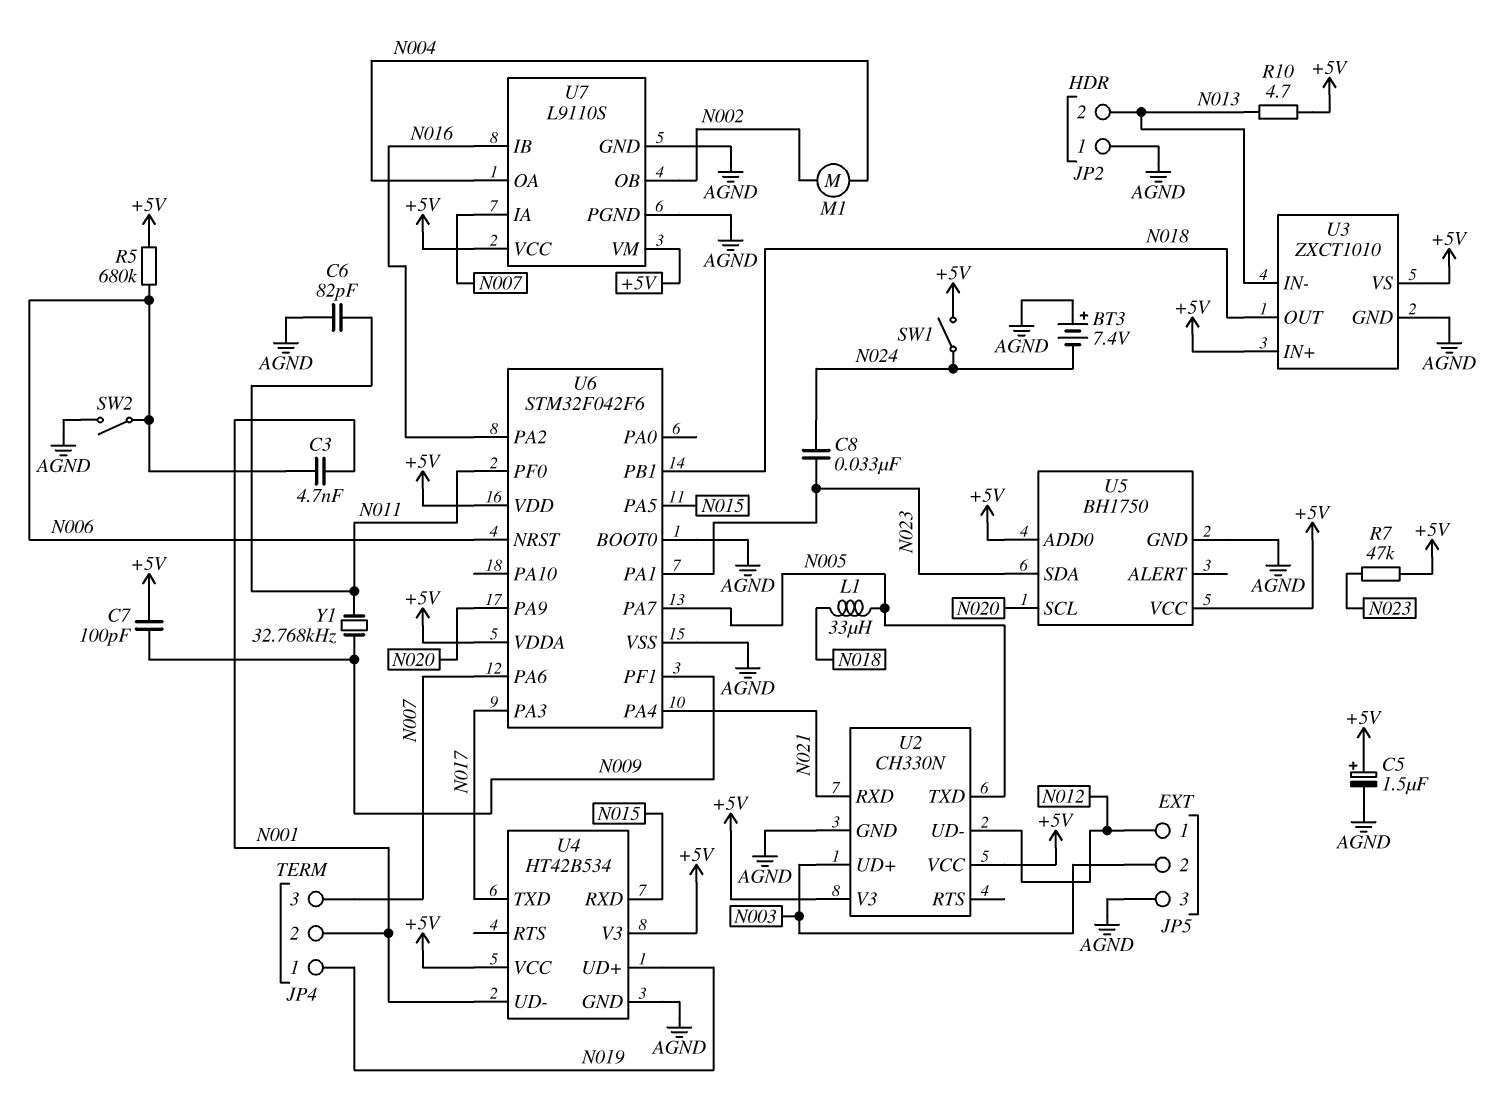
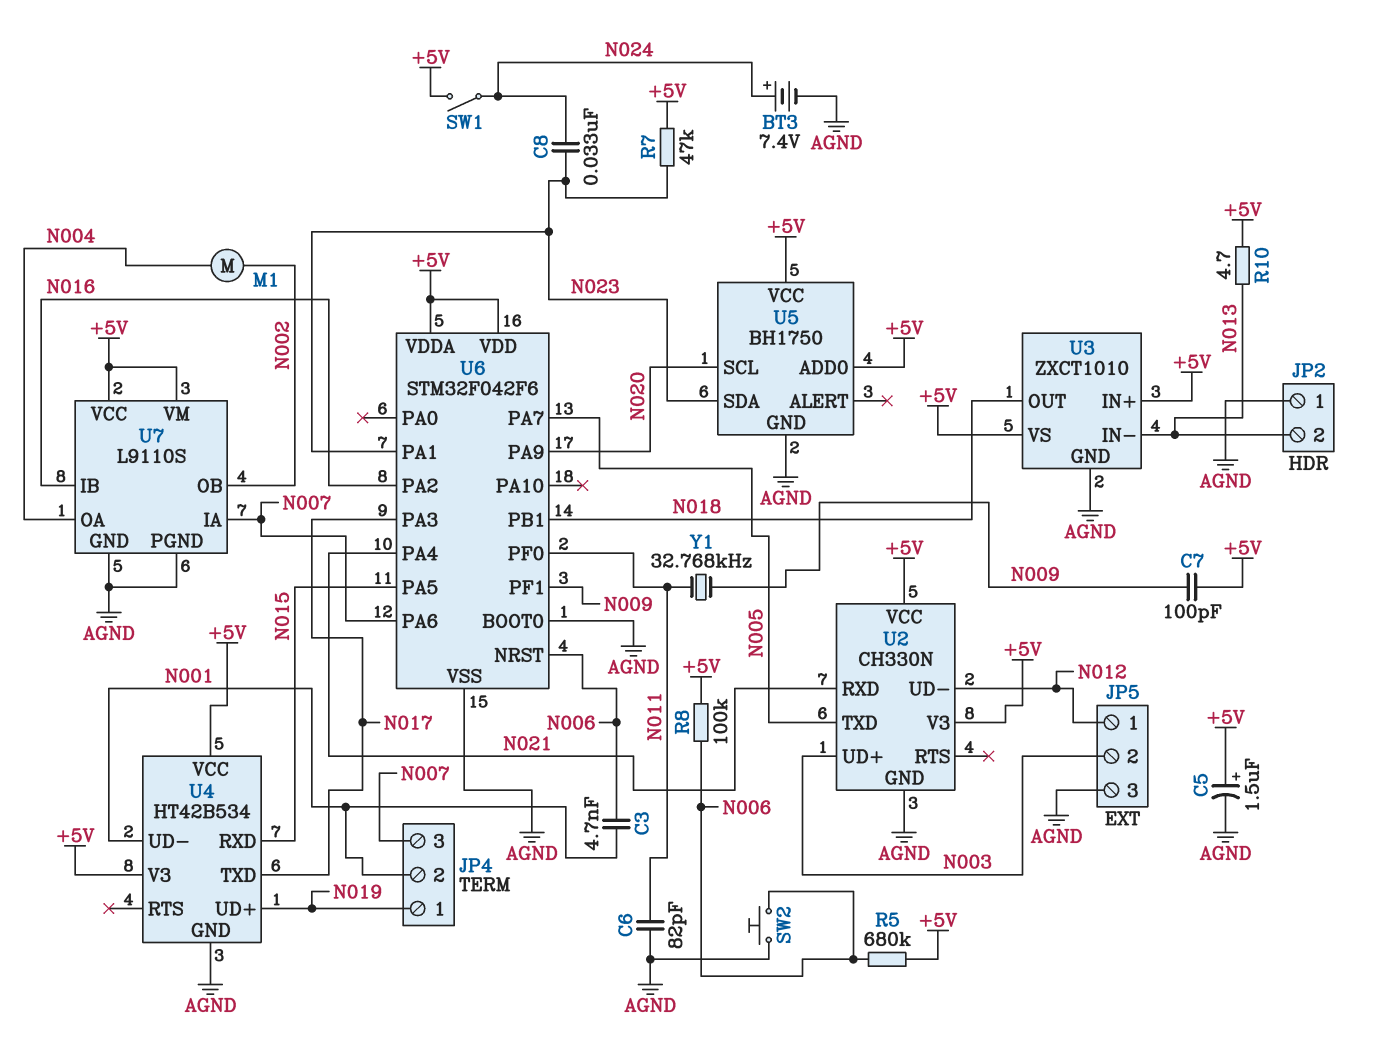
BT3: 7.4V (plus AGND, minus N024) -> 7.4V (plus N024, minus AGND)
L1: 33uH (N005, N018) -> none
R8: none -> 100k (+5V, N006)
SW2: switch (AGND, N006) -> button (AGND, N006)

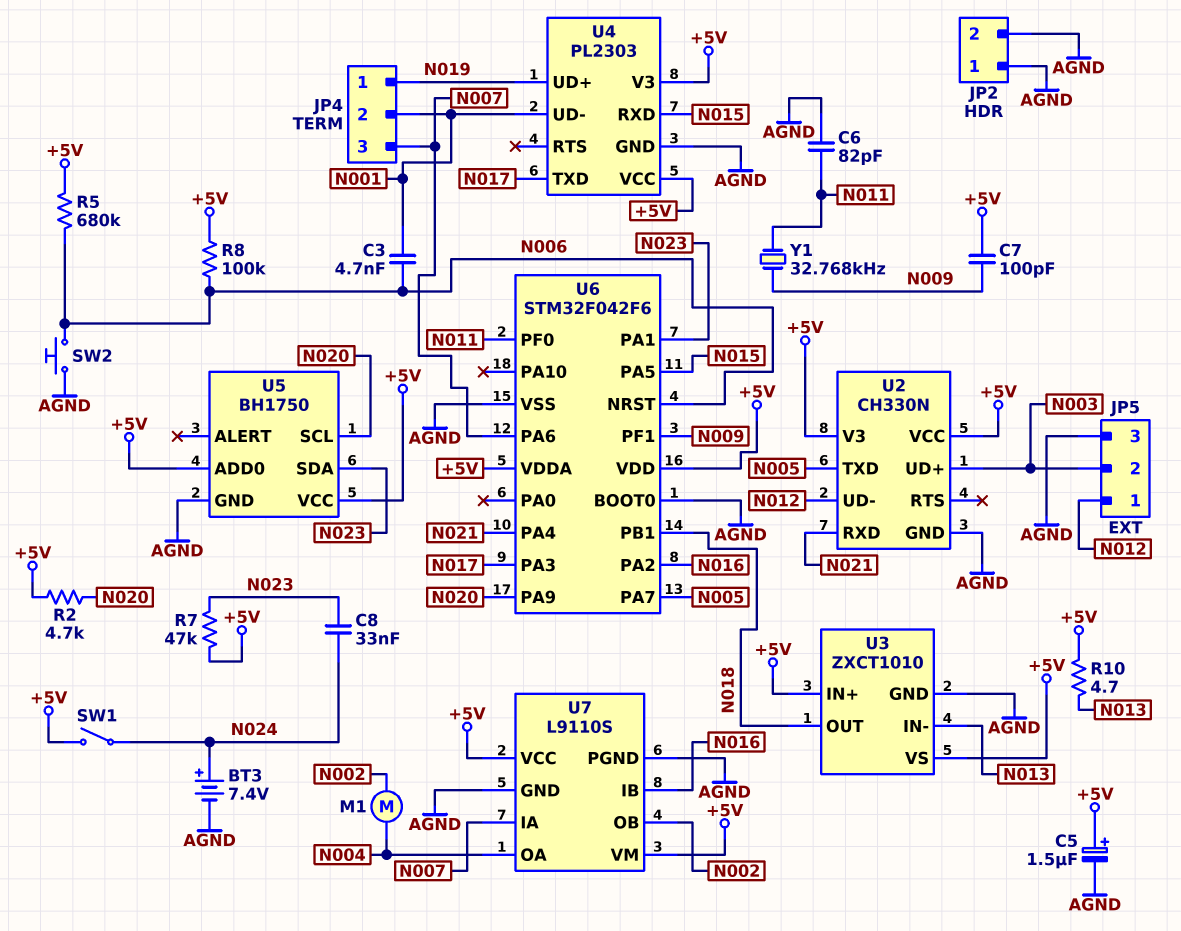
JP2 pin 2: N013 -> AGND
R2: none -> 4.7k (+5V, N020)
U4: HT42B534 -> PL2303

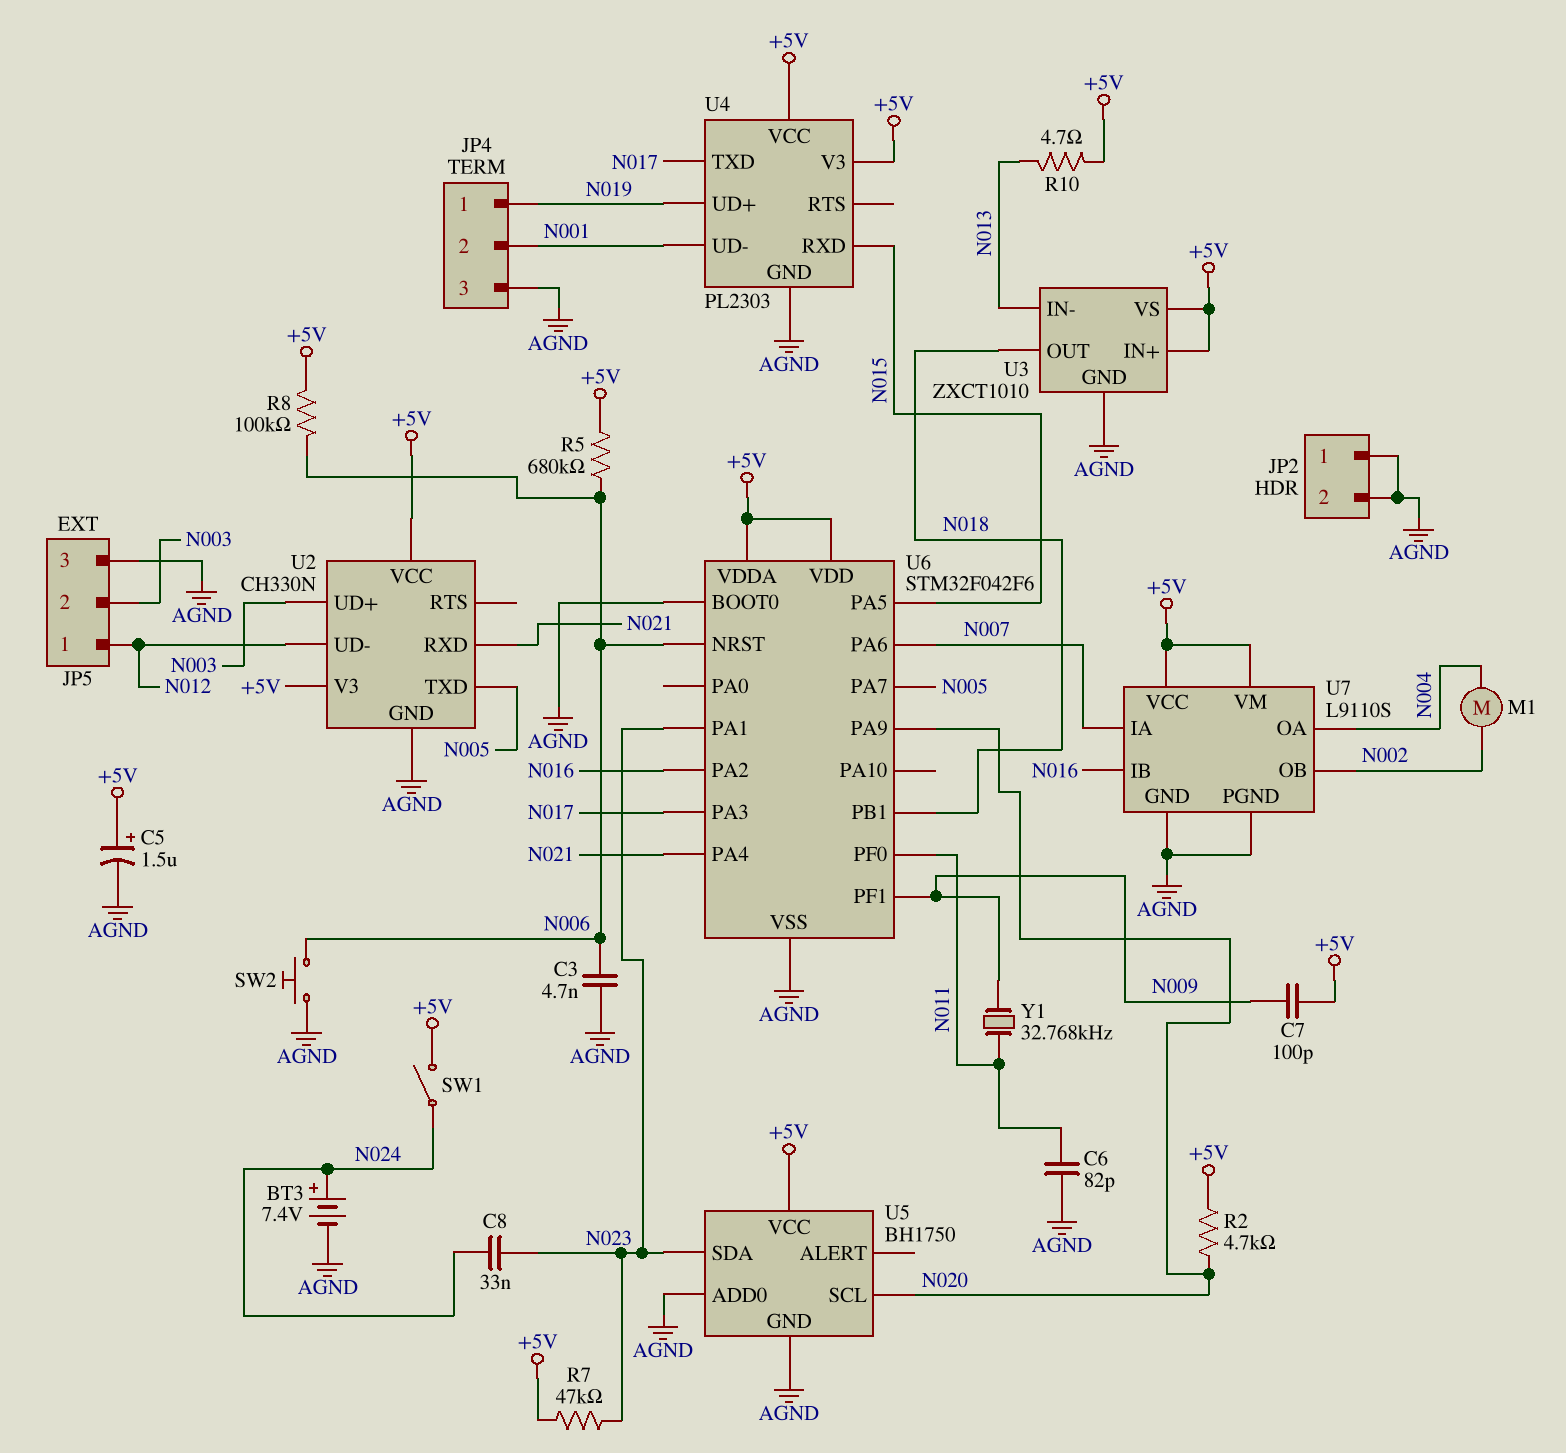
C3: 4.7nF (N001, N006) -> 4.7nF (AGND, N006)
JP4 pin 3: N007 -> AGND
U5 pin ADD0: +5V -> AGND

